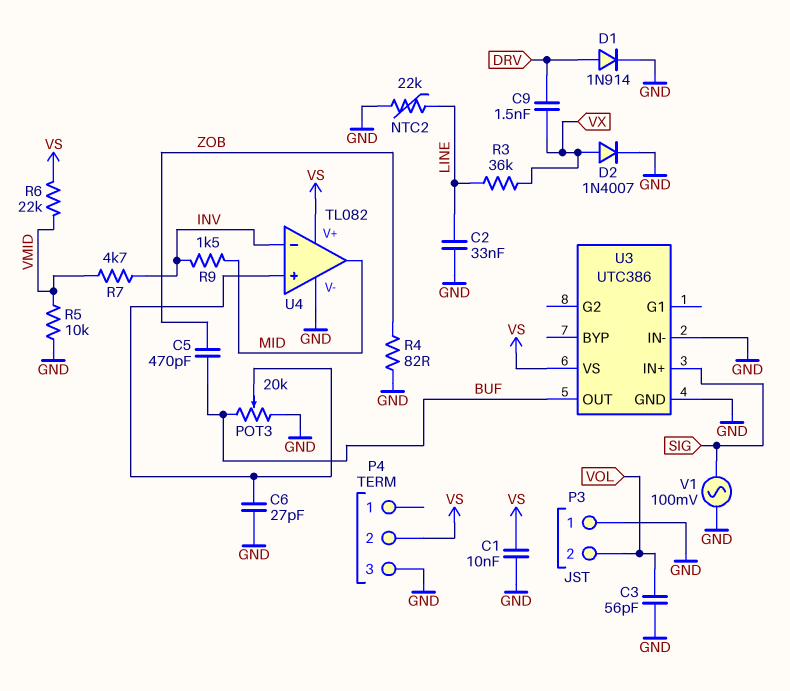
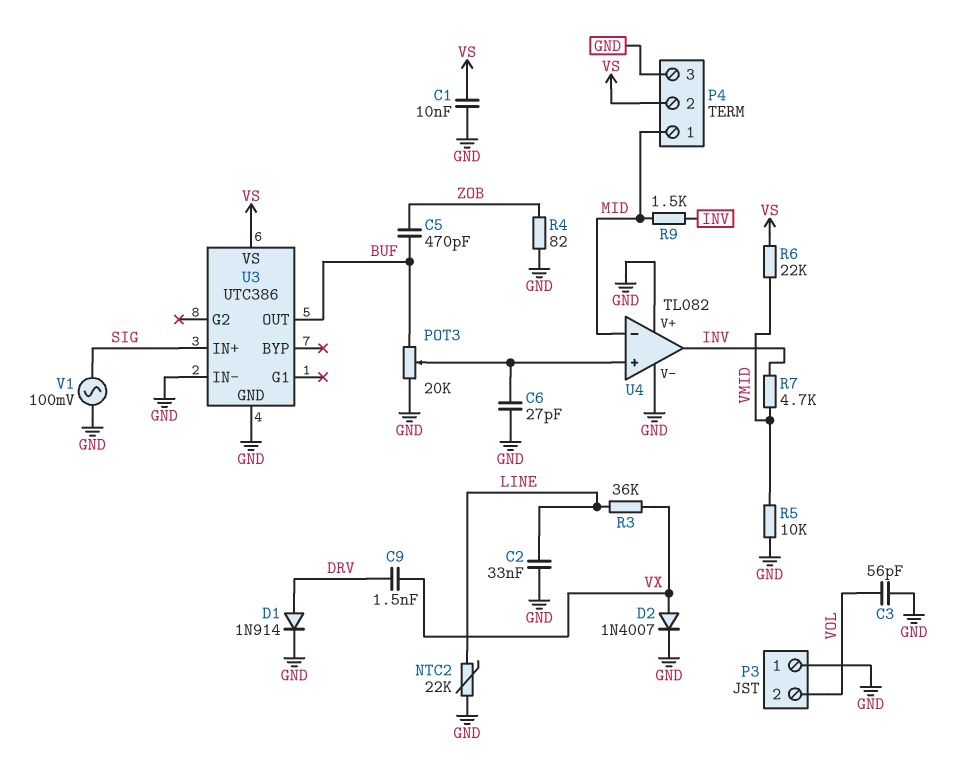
P4 pin 1: none -> MID
U4 pin V+: VS -> GND
U4 pin in-: INV -> MID
U4 pin out: MID -> INV

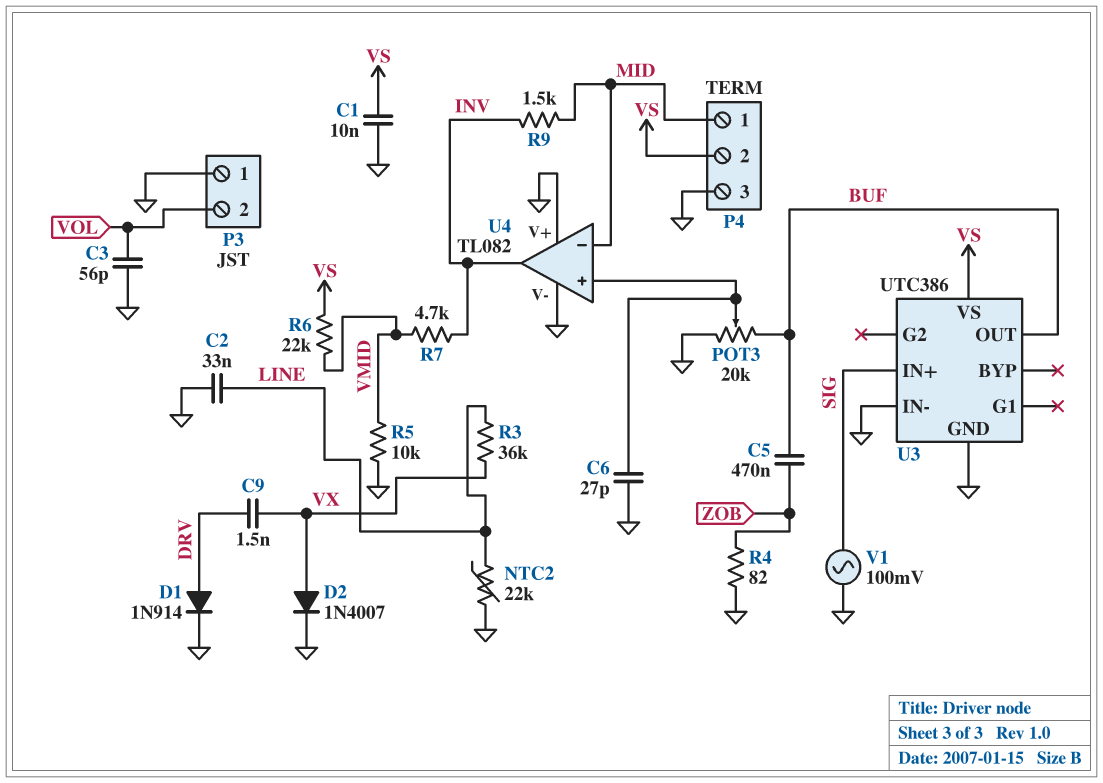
C5: 470pF (BUF, ZOB) -> 470nF (BUF, ZOB)

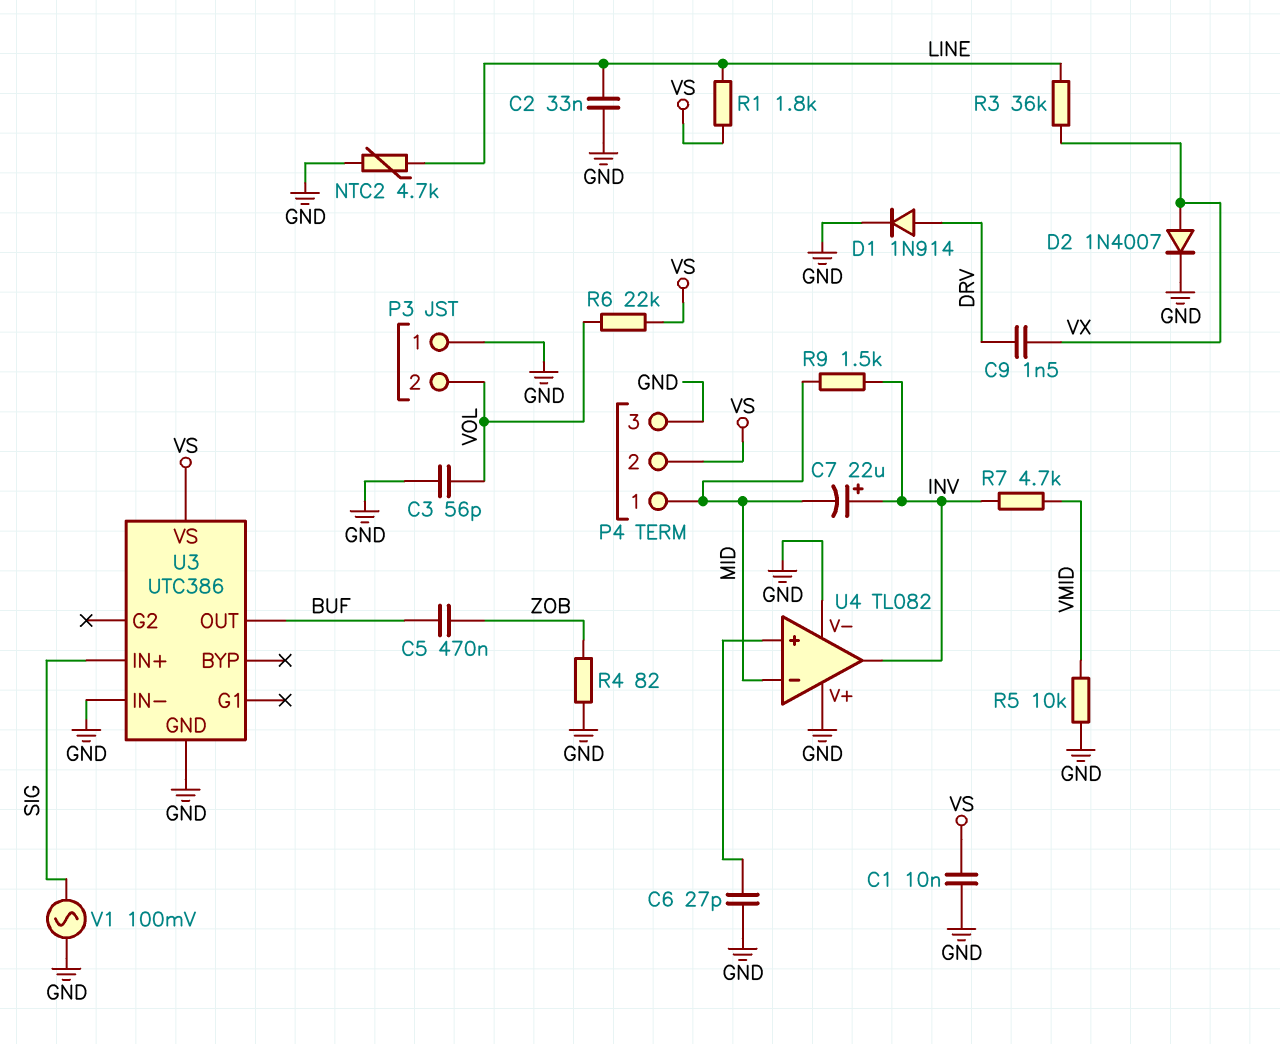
C7: none -> 22uF (plus INV, minus MID)
NTC2: 22k (GND, LINE) -> 4.7k (GND, LINE)
POT3: 20k (BUF, GND, wiper U4/in+) -> none
R1: none -> 1.8k (LINE, VS)
R6: 22k (VMID, VS) -> 22k (VOL, VS)

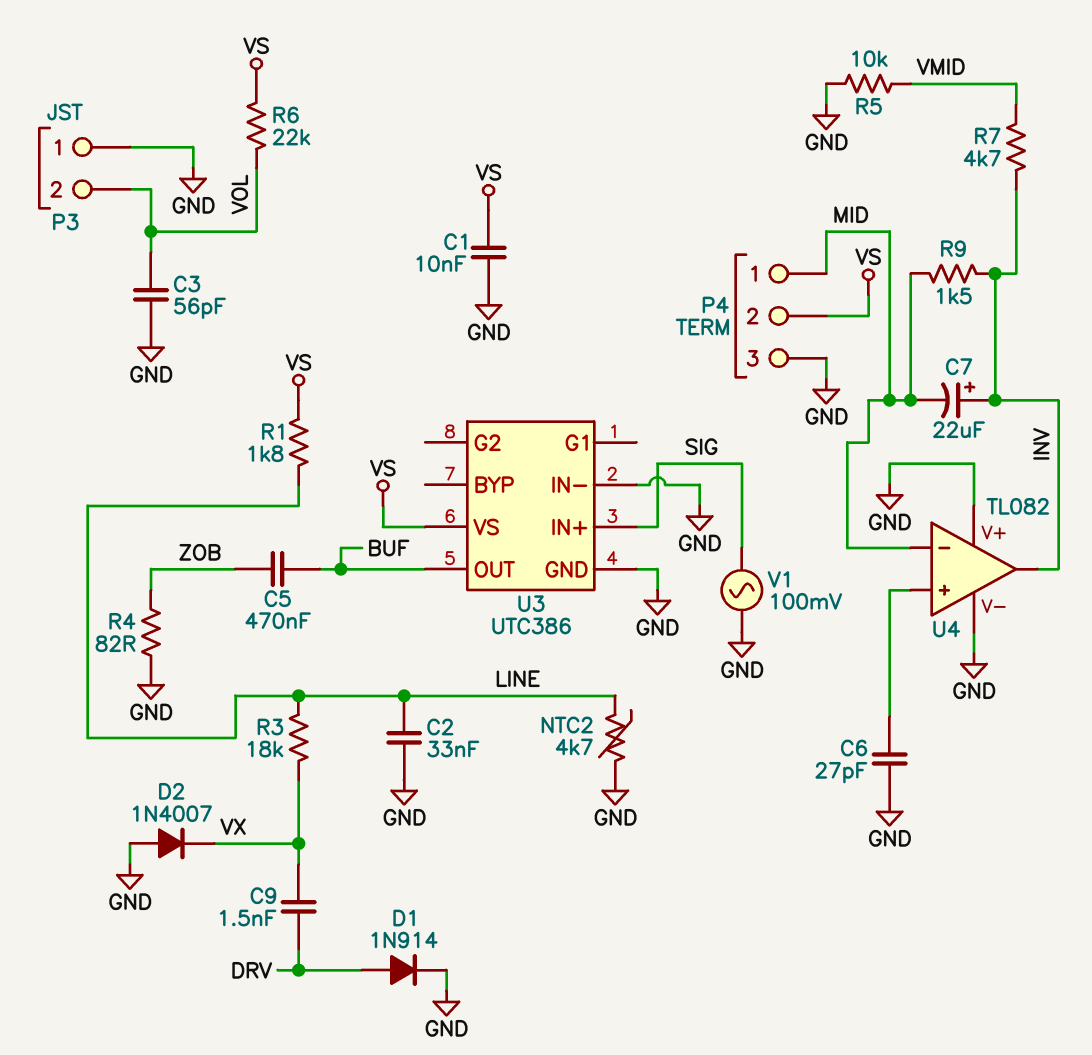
D2: diode 1N4007 (A VX, K GND) -> diode 1N4007 (A GND, K VX)
R3: 36k (LINE, VX) -> 18k (LINE, VX)

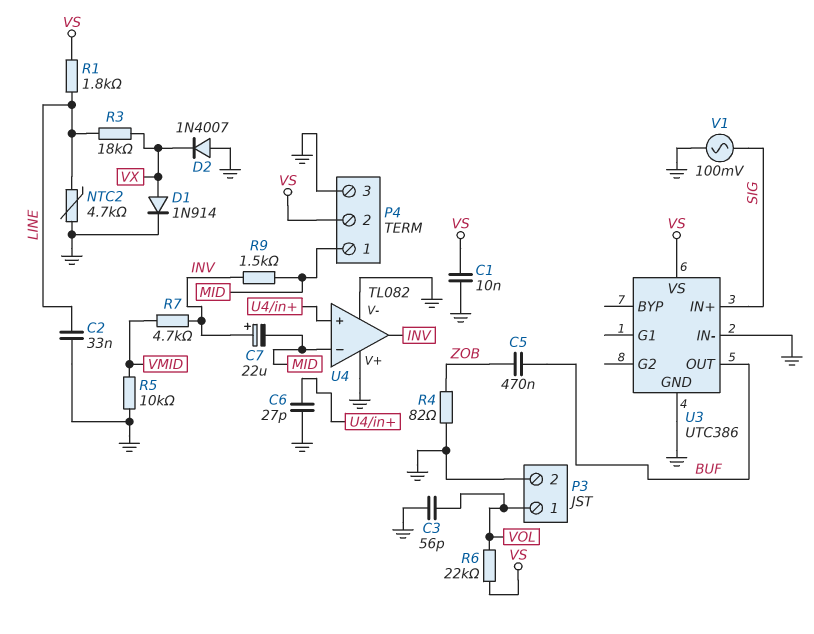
C9: 1.5nF (DRV, VX) -> none
D1: diode 1N914 (A DRV, K GND) -> diode 1N914 (A VX, K GND)
P3 pin 1: GND -> VOL
P3 pin 2: VOL -> GND

